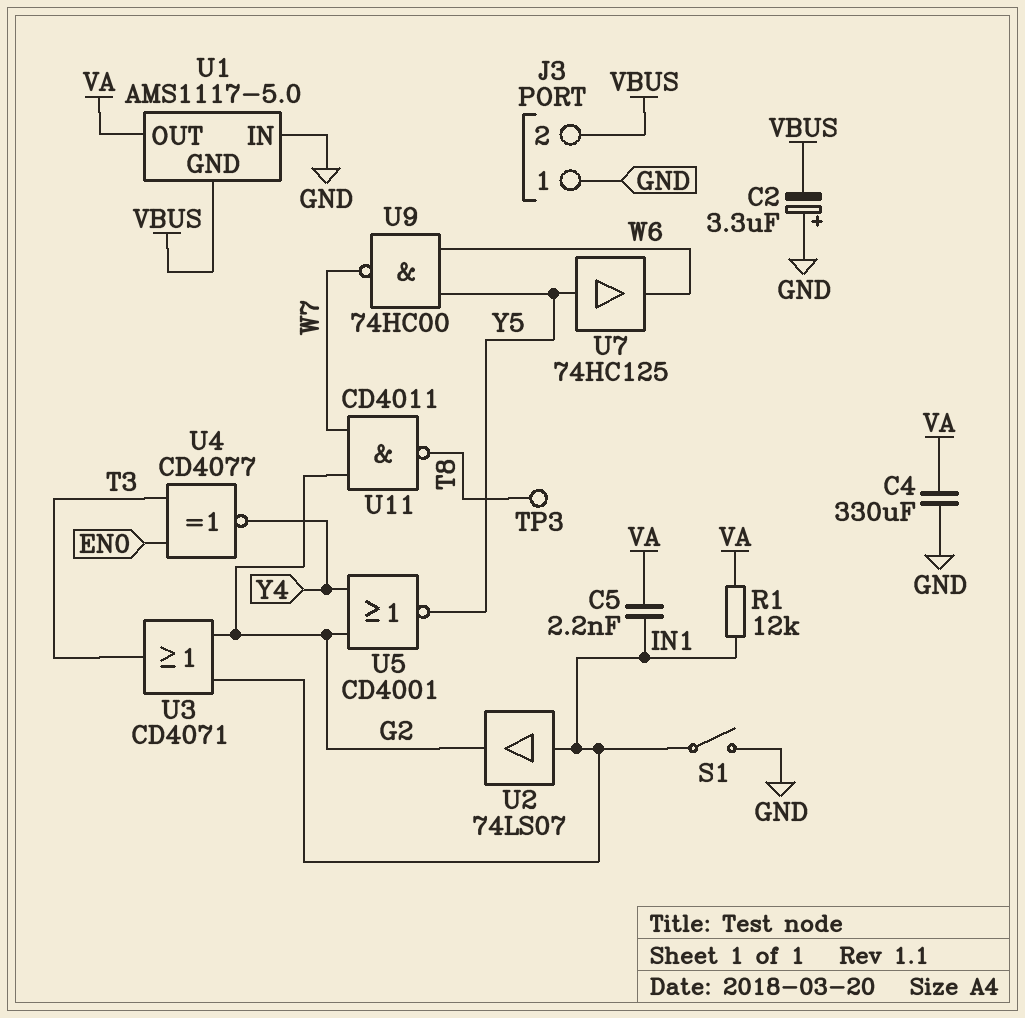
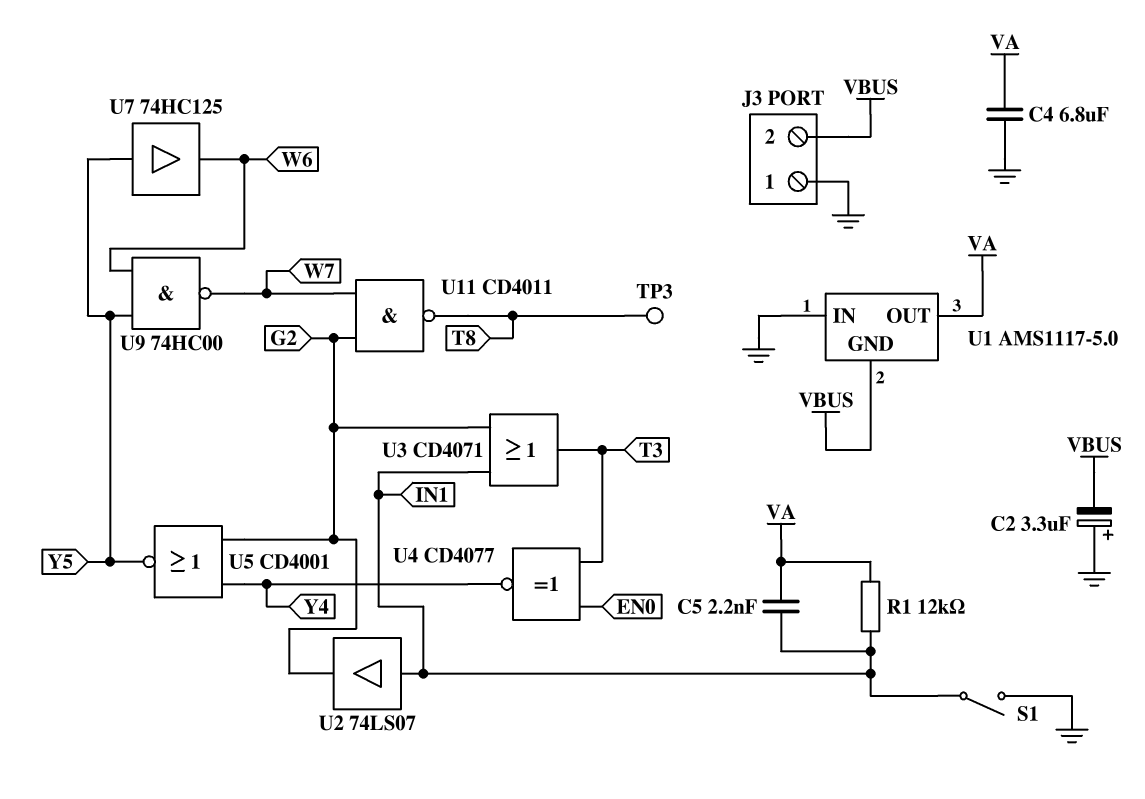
C4: 330uF (GND, VA) -> 6.8uF (GND, VA)

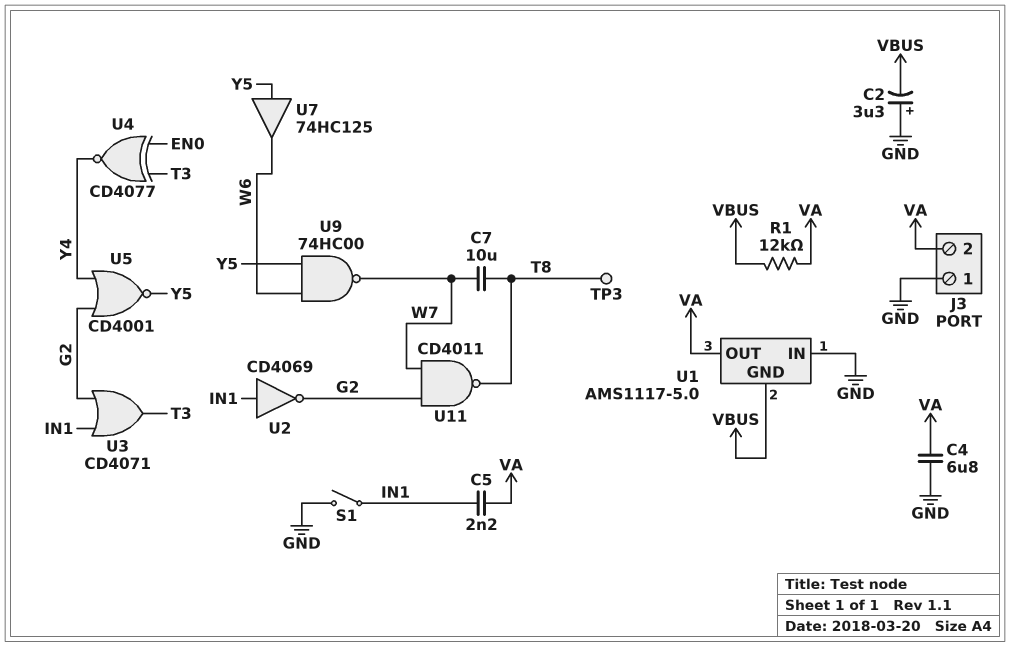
C7: none -> 10uF (T8, W7)
J3 pin 2: VBUS -> VA
R1: 12k (IN1, VA) -> 12k (VA, VBUS)
U2: buffer 74LS07 (in IN1, out G2) -> NOT CD4069 (in IN1, out G2)

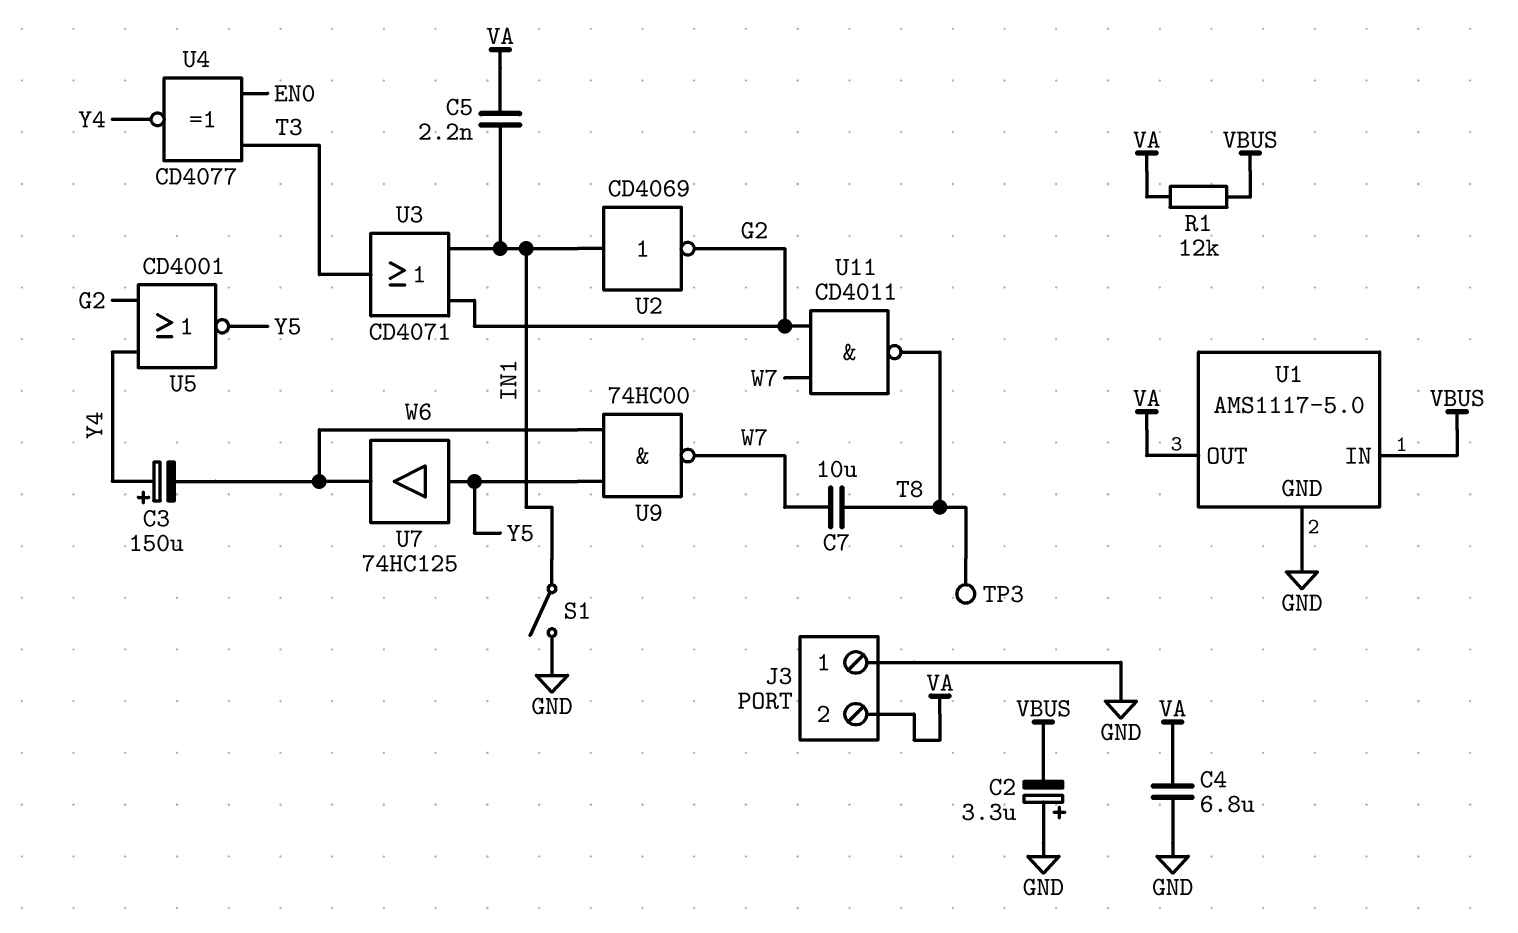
C3: none -> 150uF (plus Y4, minus W6)
U1 pin GND: VBUS -> GND
U1 pin IN: GND -> VBUS

